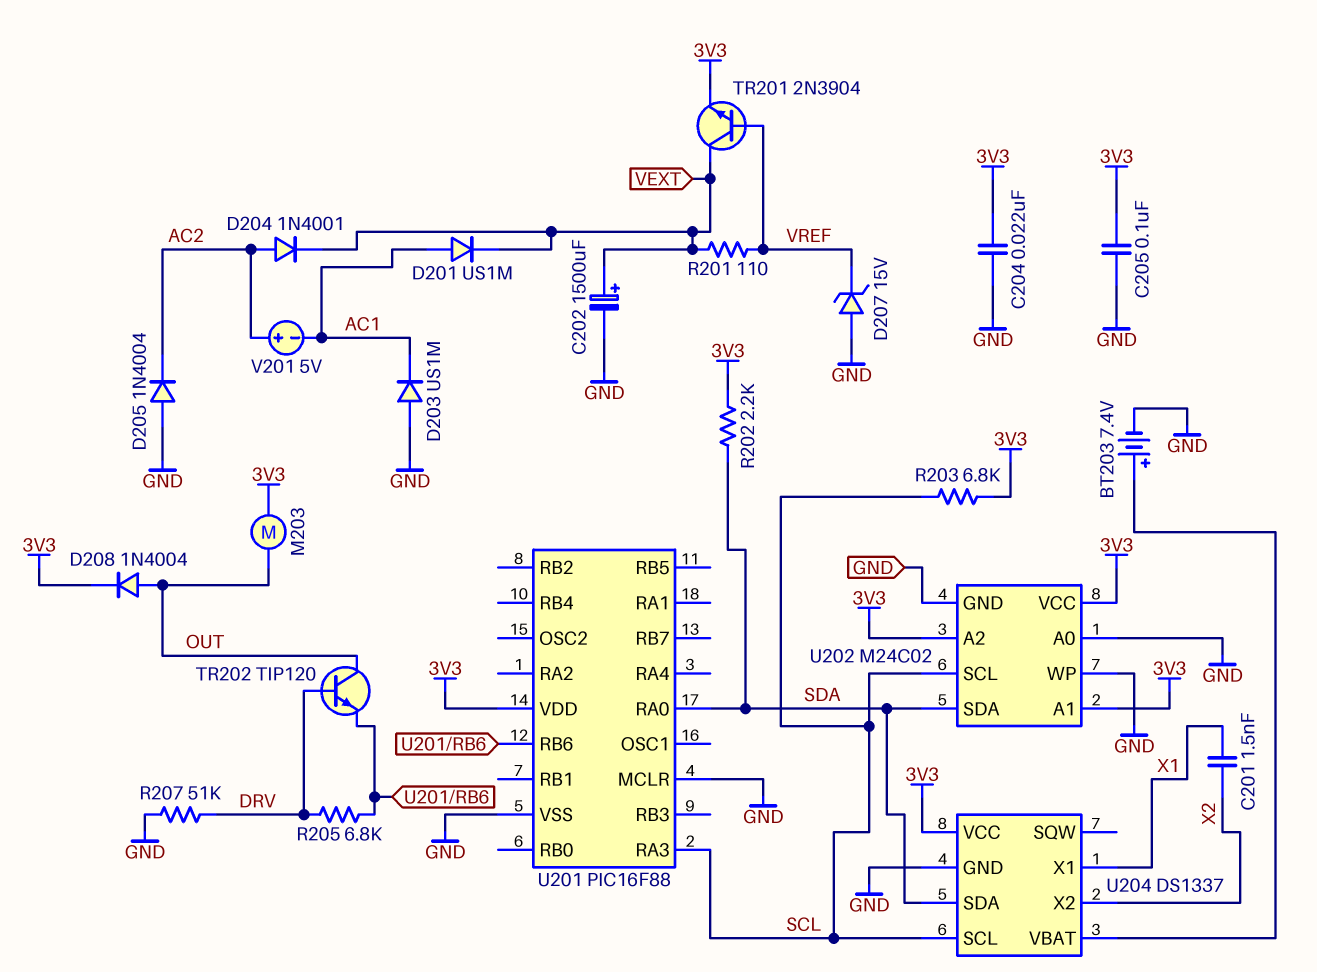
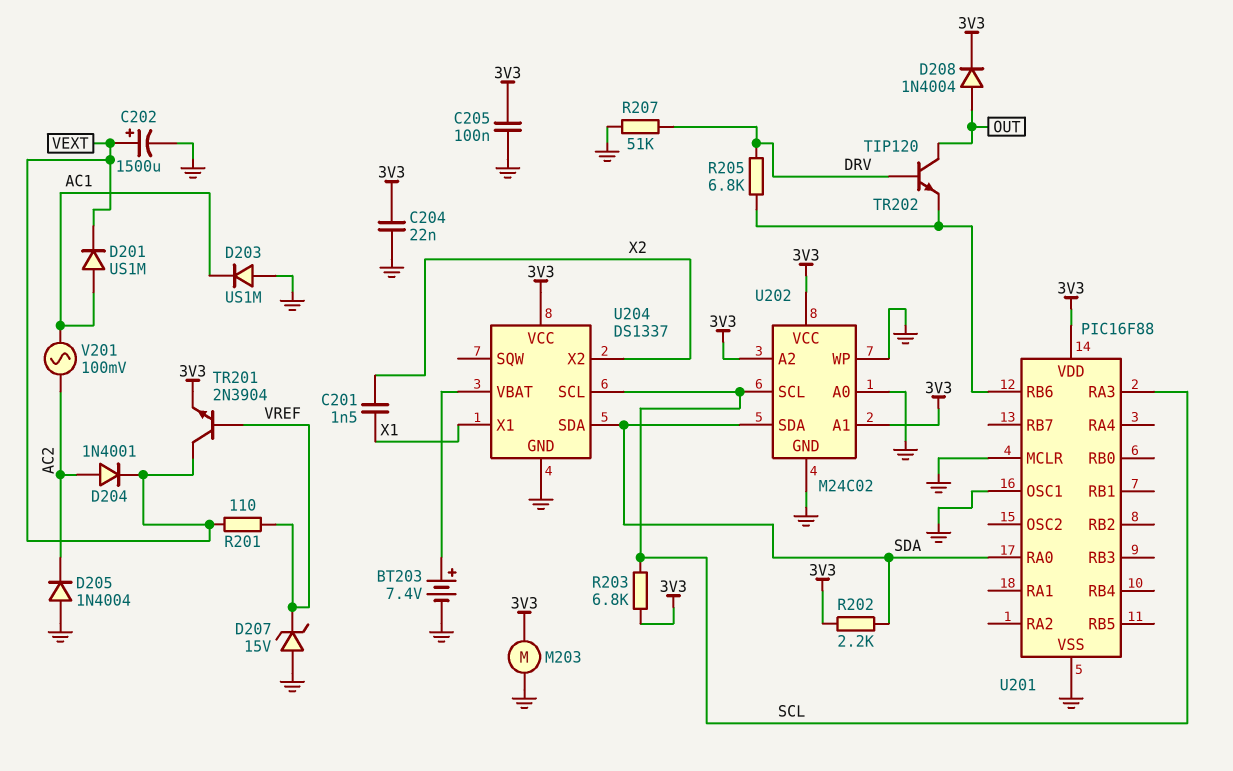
M203: motor (3V3, OUT) -> motor (3V3, GND)
U201 pin OSC1: none -> GND
V201: 5V (plus AC2, minus AC1) -> AC 100mV (AC1, AC2)

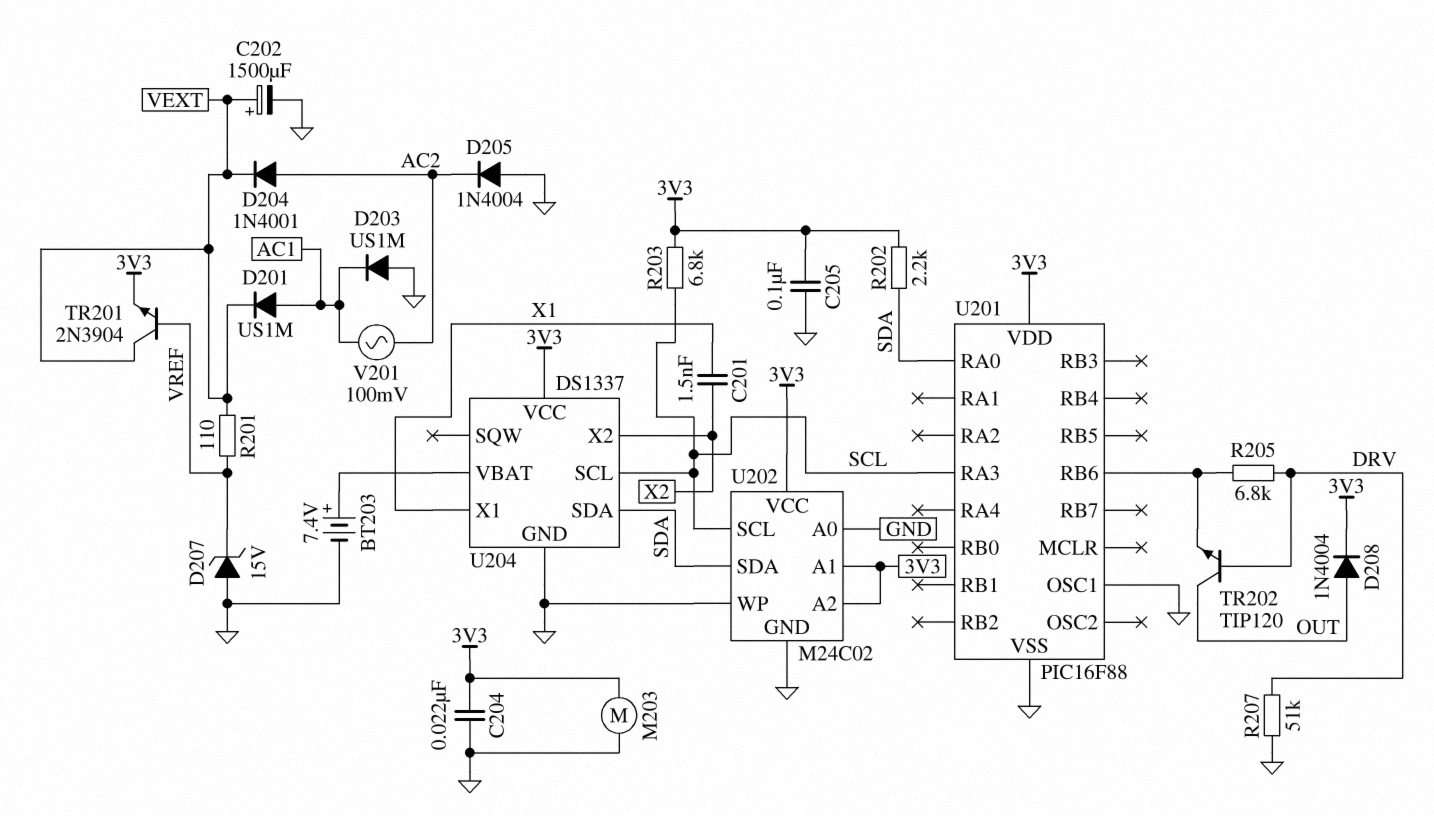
U201 pin MCLR: GND -> none

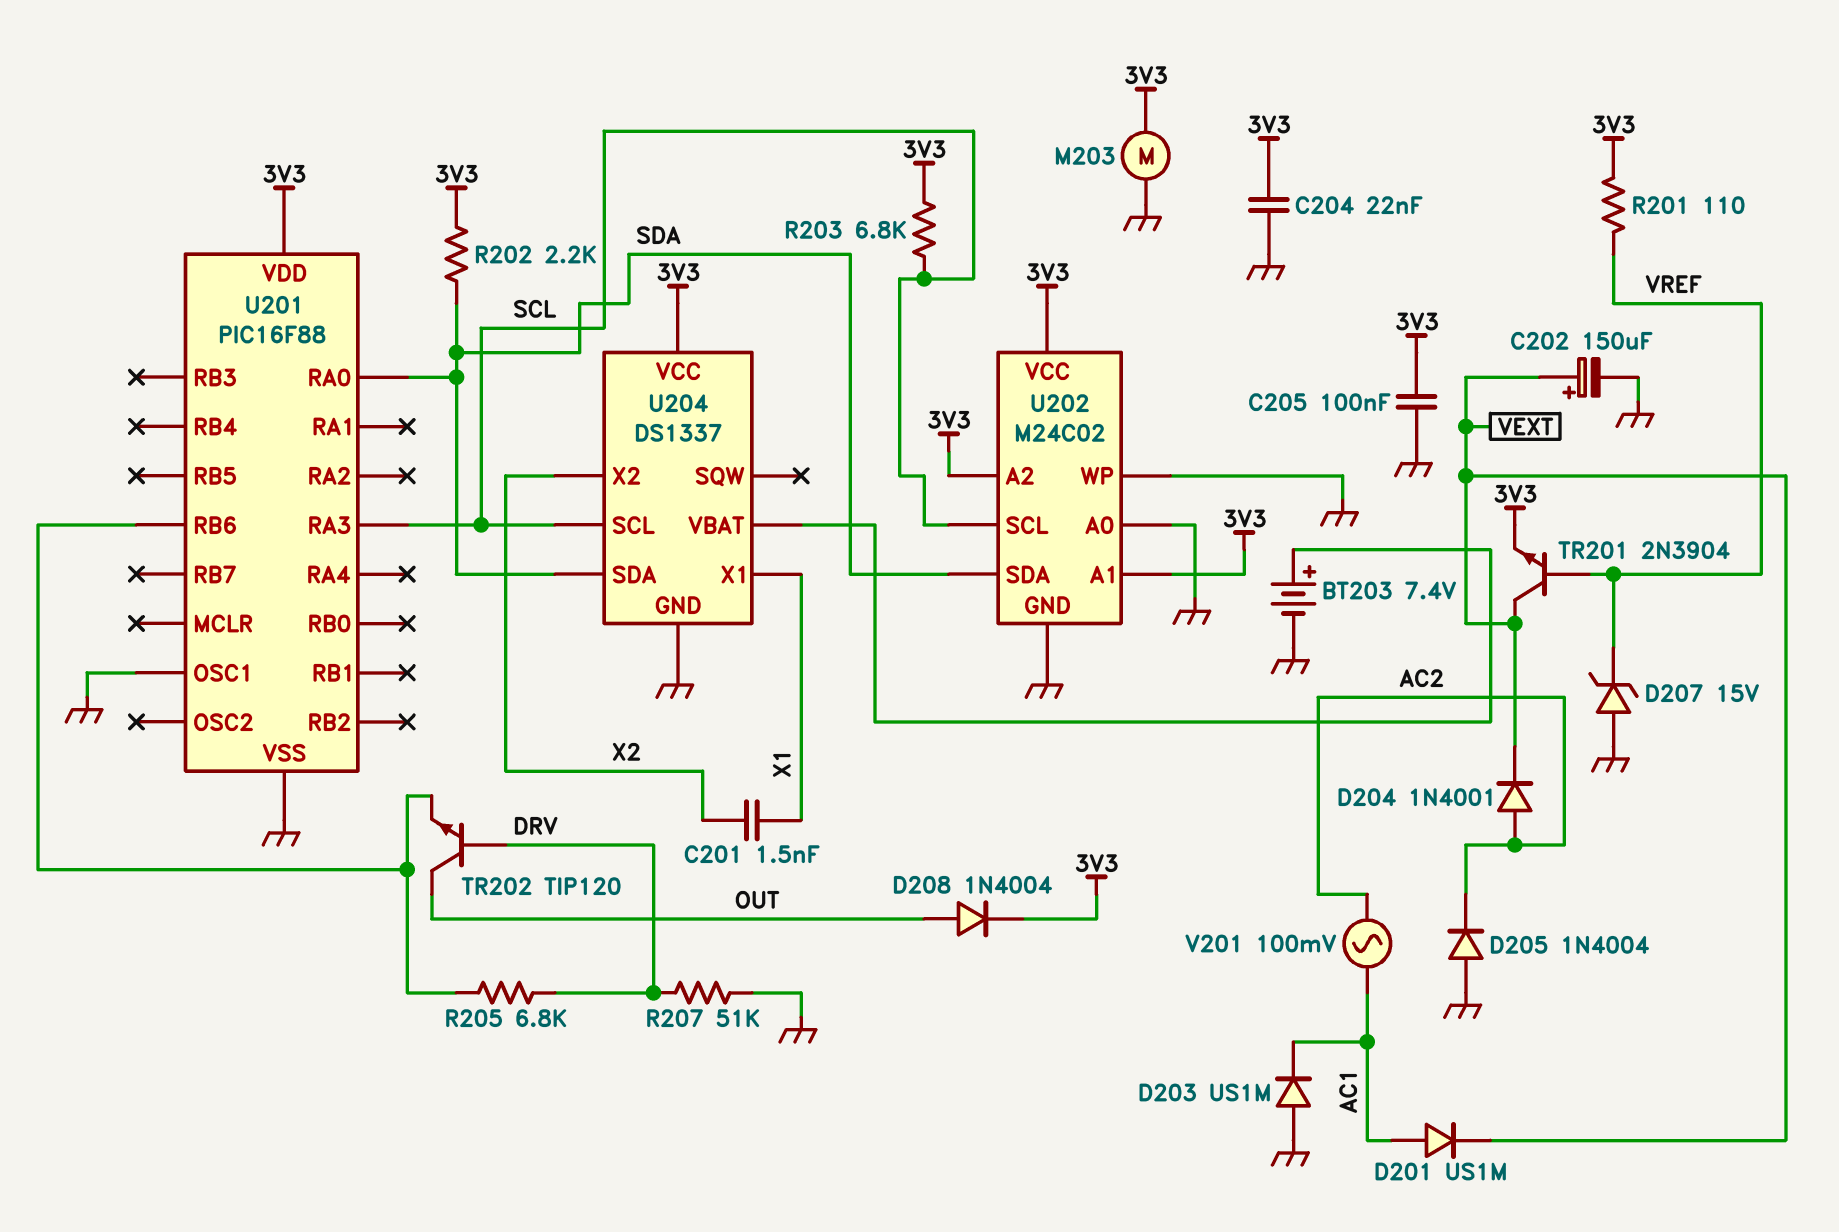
C202: 1500uF (plus VEXT, minus GND) -> 150uF (plus VEXT, minus GND)
R201: 110 (VEXT, VREF) -> 110 (3V3, VREF)

